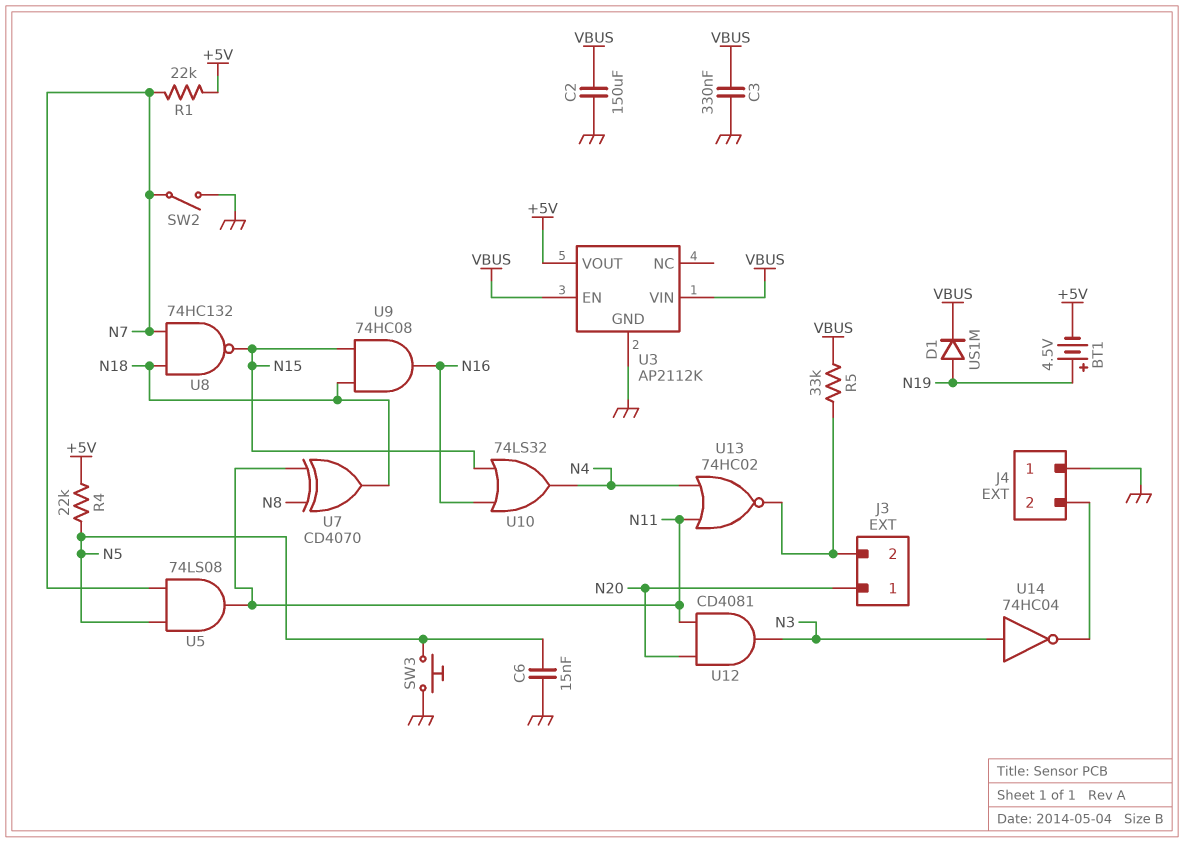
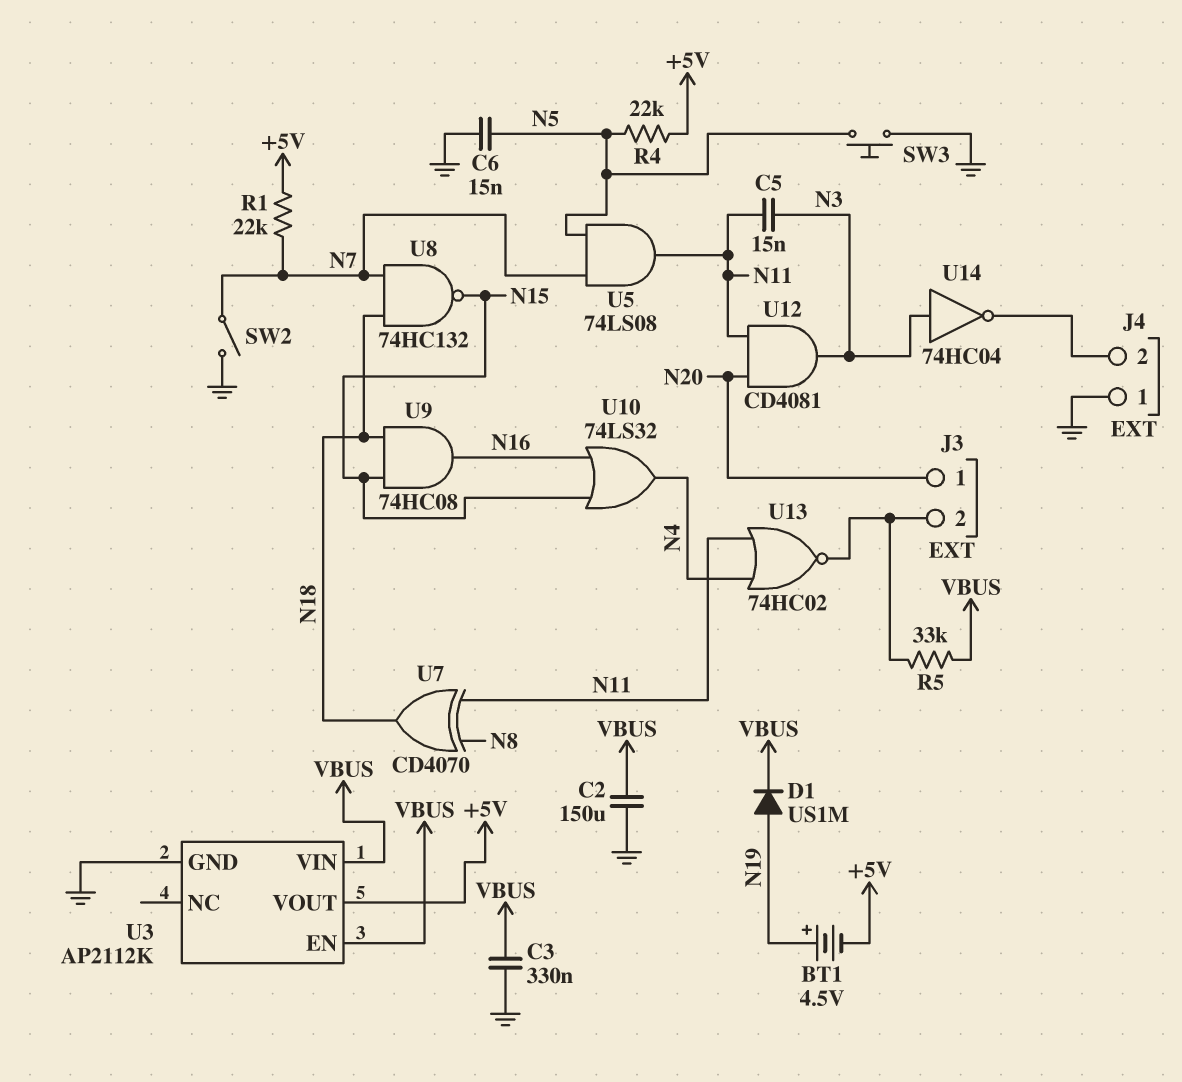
C5: none -> 15nF (N3, N11)

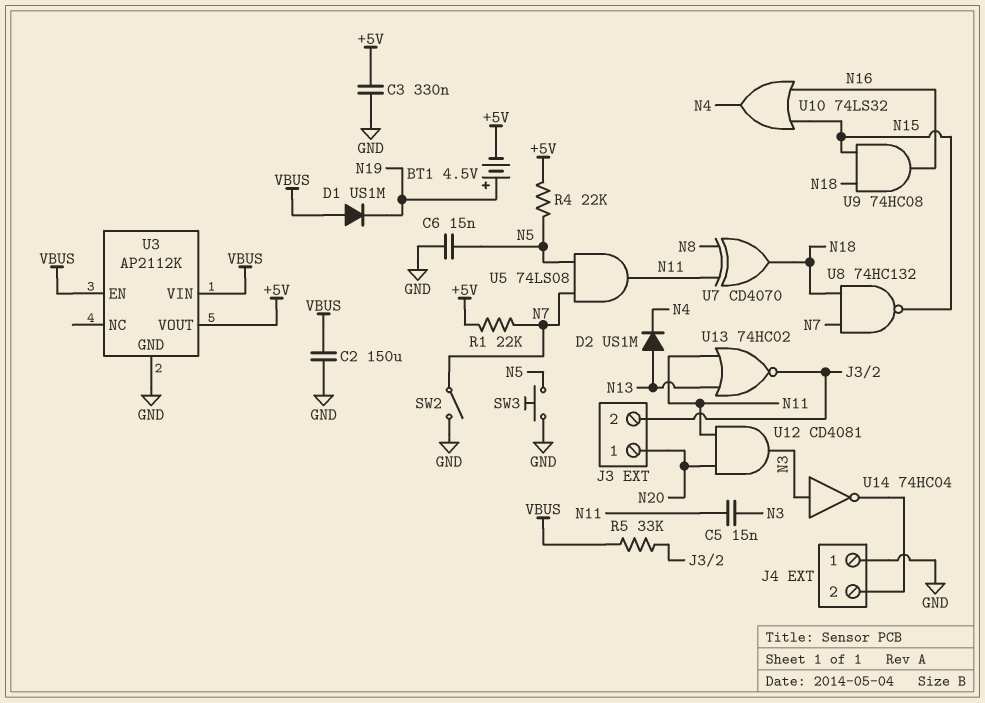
C3: 330nF (GND, VBUS) -> 330nF (+5V, GND)
D1: diode US1M (A N19, K VBUS) -> diode US1M (A VBUS, K N19)
D2: none -> diode US1M (A N13, K N4)
U13: NOR 74HC02 (in N4, in N11, out J3/2) -> NOR 74HC02 (in N11, in N13, out J3/2)

